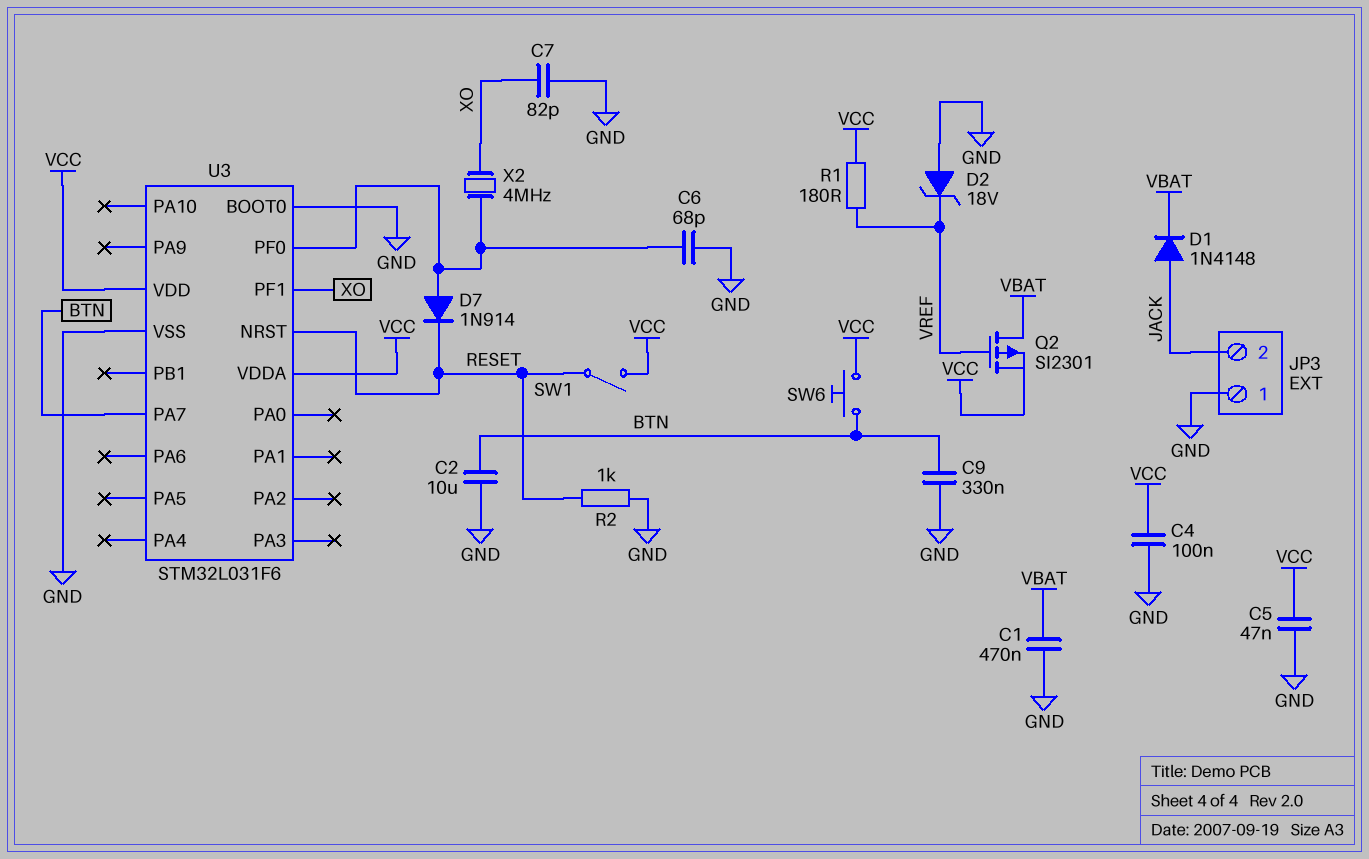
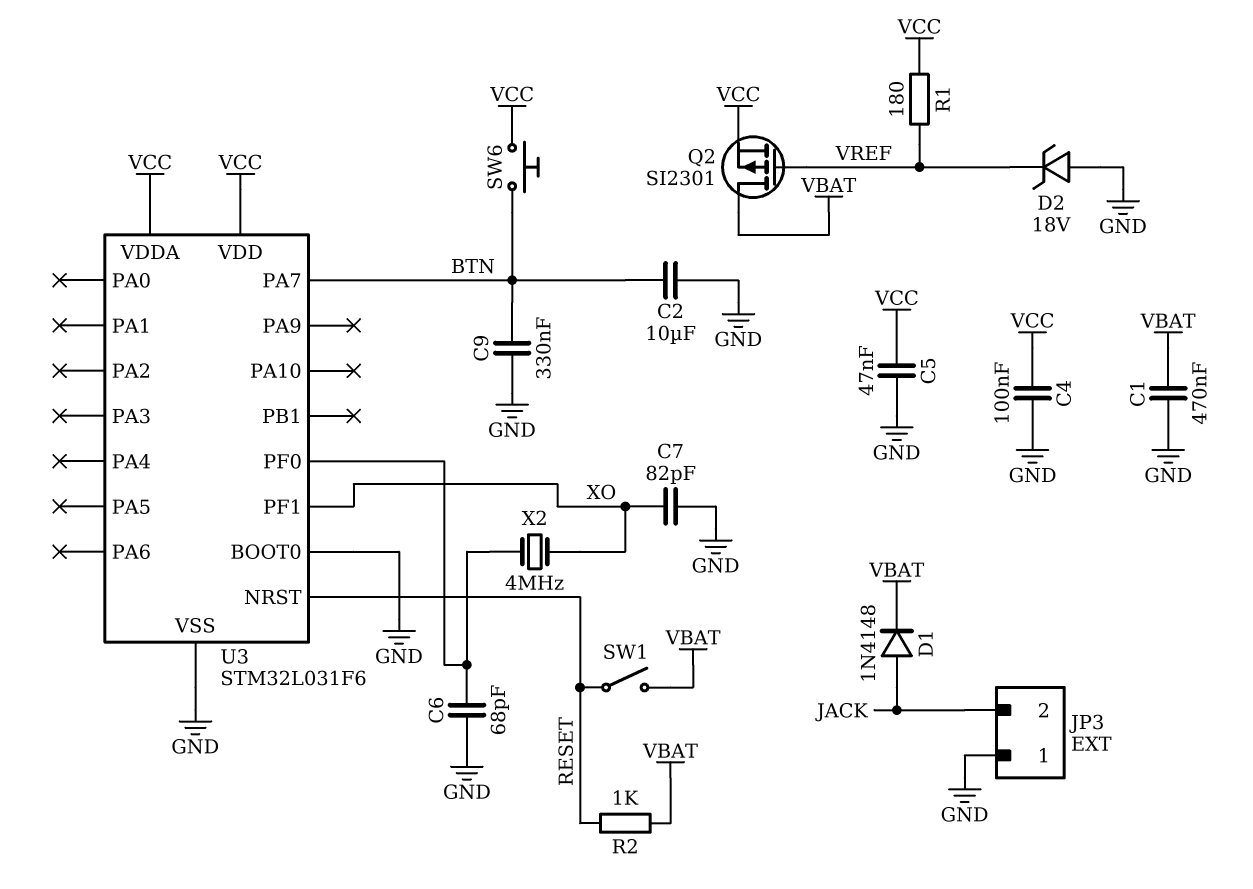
D7: diode 1N914 (A U3/PF0, K RESET) -> none
R2: 1k (GND, RESET) -> 1k (RESET, VBAT)
SW1: switch (RESET, VCC) -> switch (RESET, VBAT)

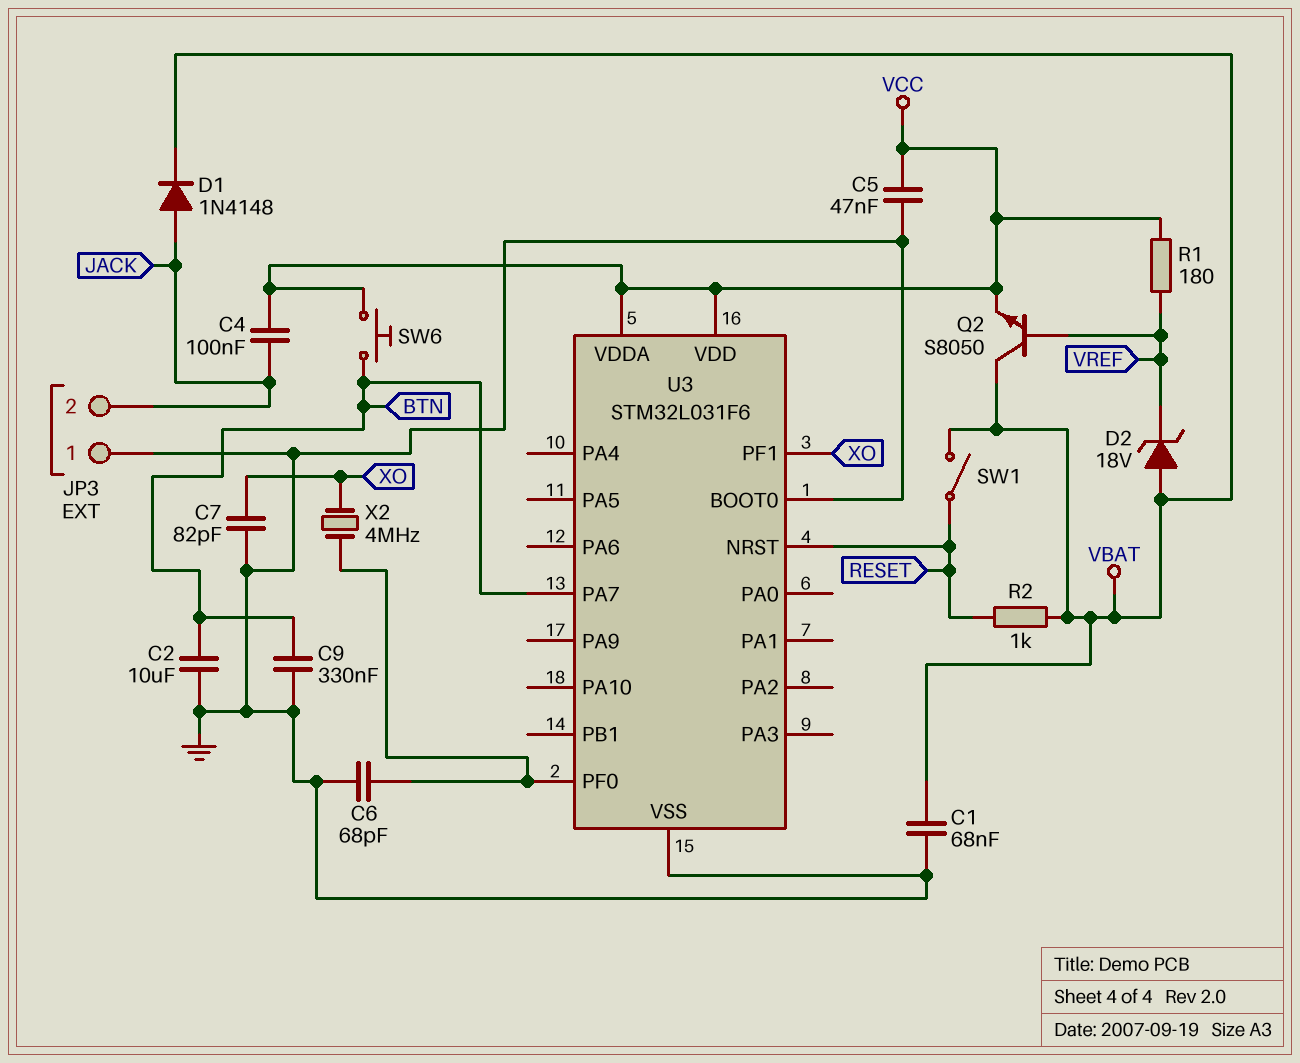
C1: 470nF (GND, VBAT) -> 68nF (GND, VBAT)
C4: 100nF (GND, VCC) -> 100nF (JACK, VCC)
D2: zener 18V (A GND, K VREF) -> zener 18V (A VBAT, K VREF)
Q2: PMOS SI2301 (G VREF, D VBAT, S VCC) -> NPN S8050 (B VREF, C VBAT, E VCC)

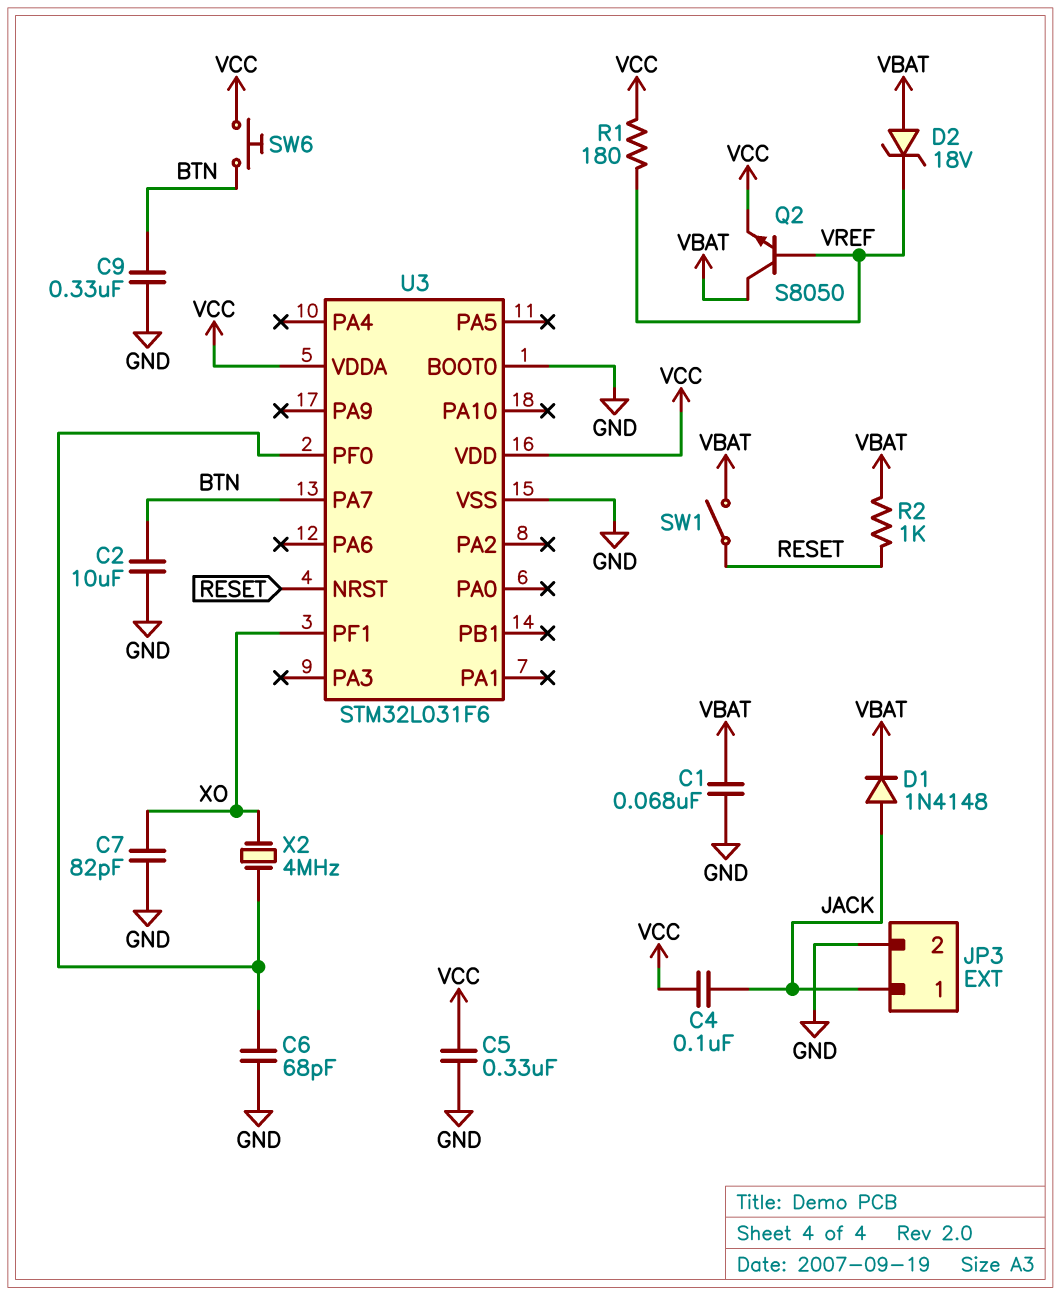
C5: 47nF (GND, VCC) -> 330nF (GND, VCC)
JP3 pin 1: GND -> JACK
JP3 pin 2: JACK -> GND

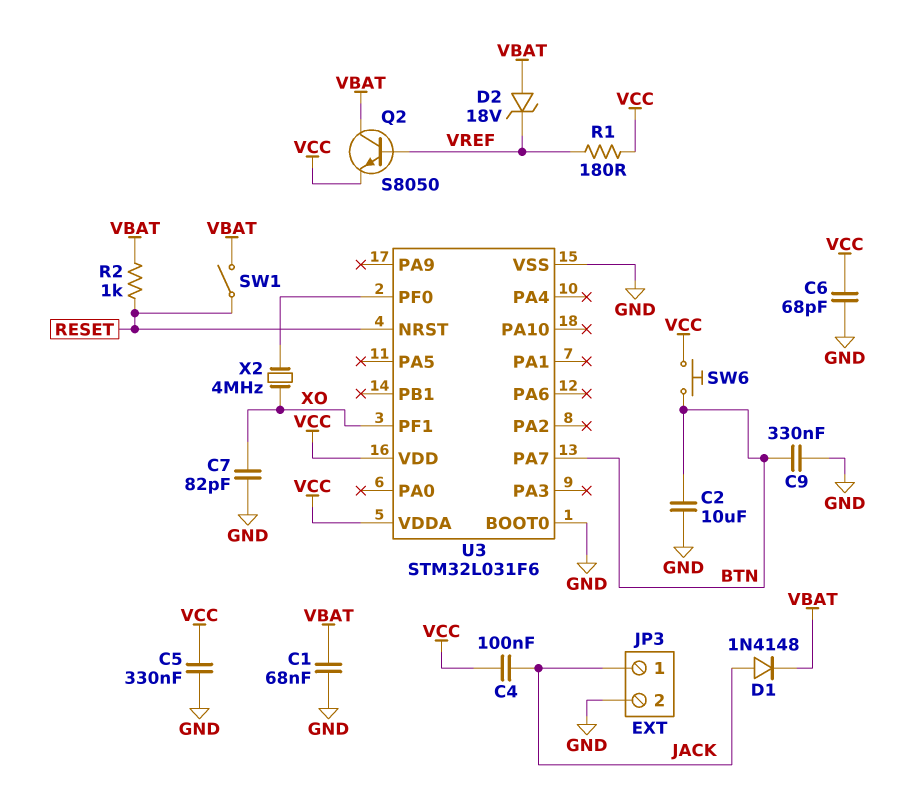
C6: 68pF (GND, U3/PF0) -> 68pF (GND, VCC)

